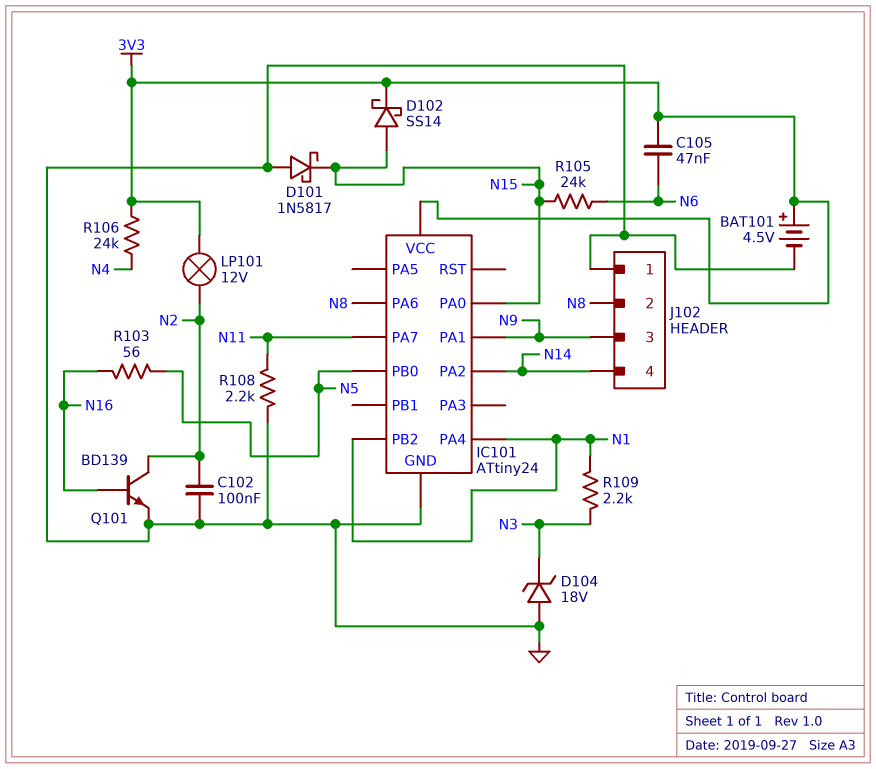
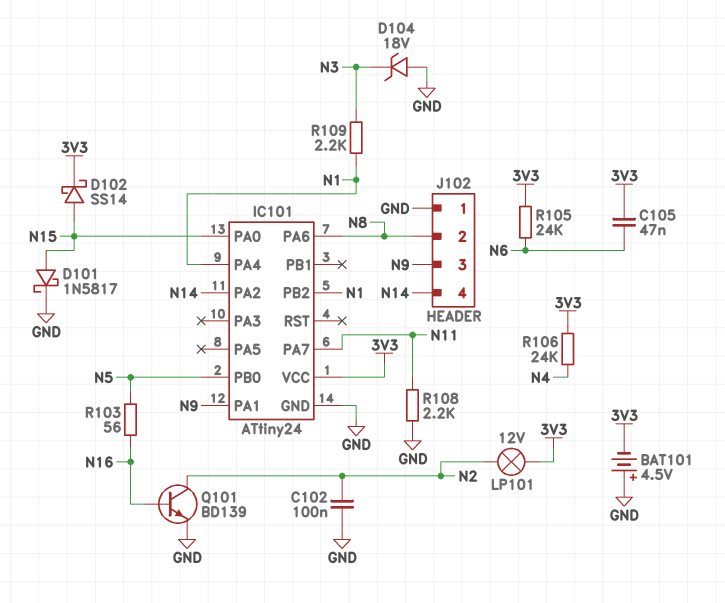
BAT101: 4.5V (plus 3V3, minus GND) -> 4.5V (plus GND, minus 3V3)
D101: schottky 1N5817 (A GND, K N15) -> schottky 1N5817 (A N15, K GND)
R105: 24k (N6, N15) -> 24k (3V3, N6)

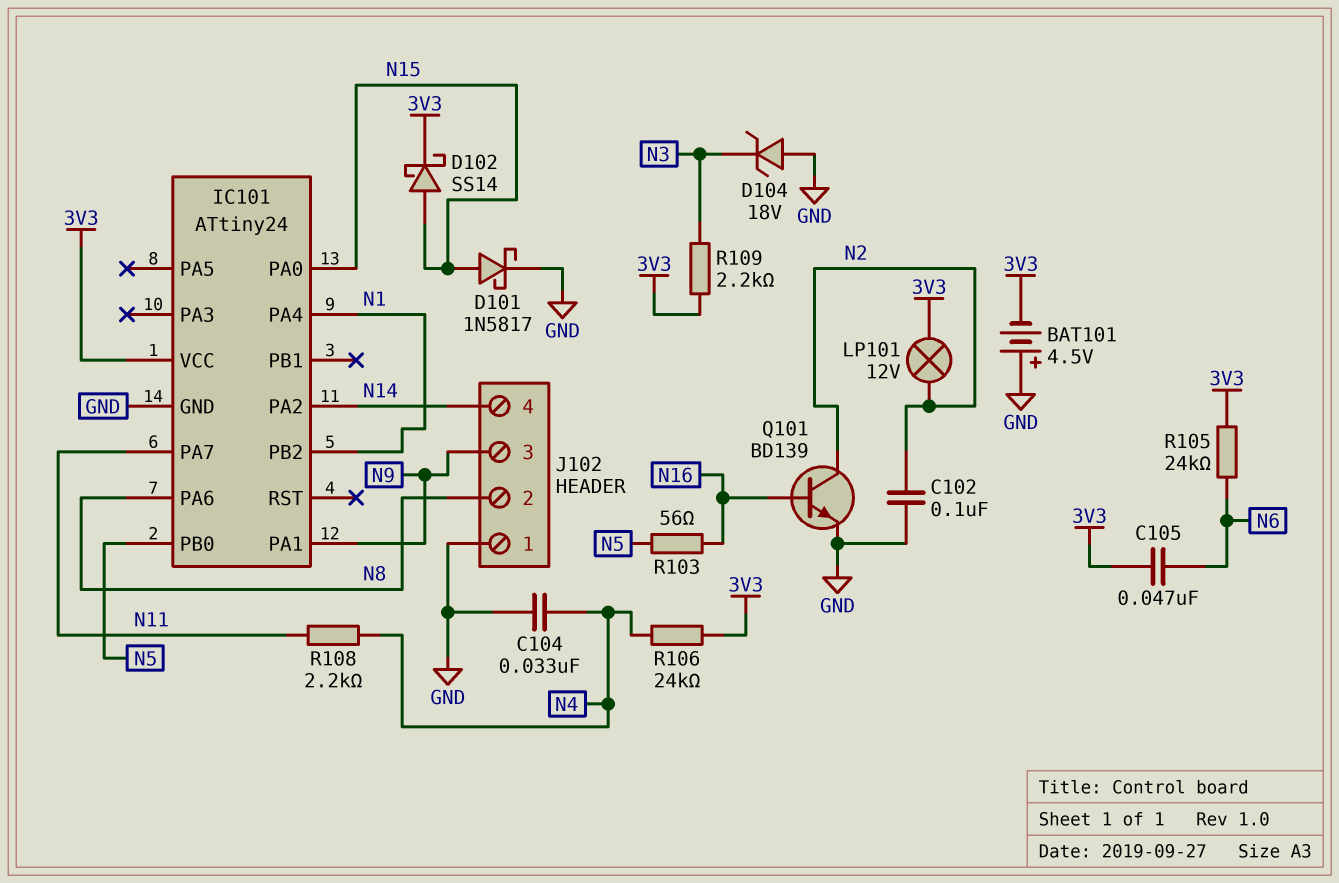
C104: none -> 33nF (GND, N4)
R108: 2.2k (GND, N11) -> 2.2k (N4, N11)
R109: 2.2k (N1, N3) -> 2.2k (3V3, N3)

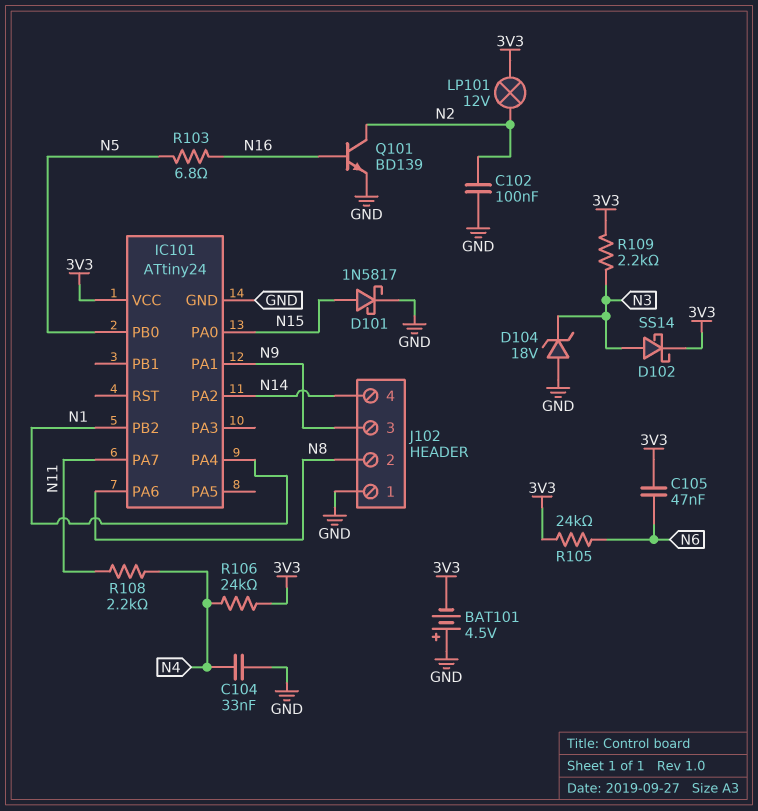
D102: schottky SS14 (A N15, K 3V3) -> schottky SS14 (A N3, K 3V3)
R103: 56 (N5, N16) -> 6.8 (N5, N16)

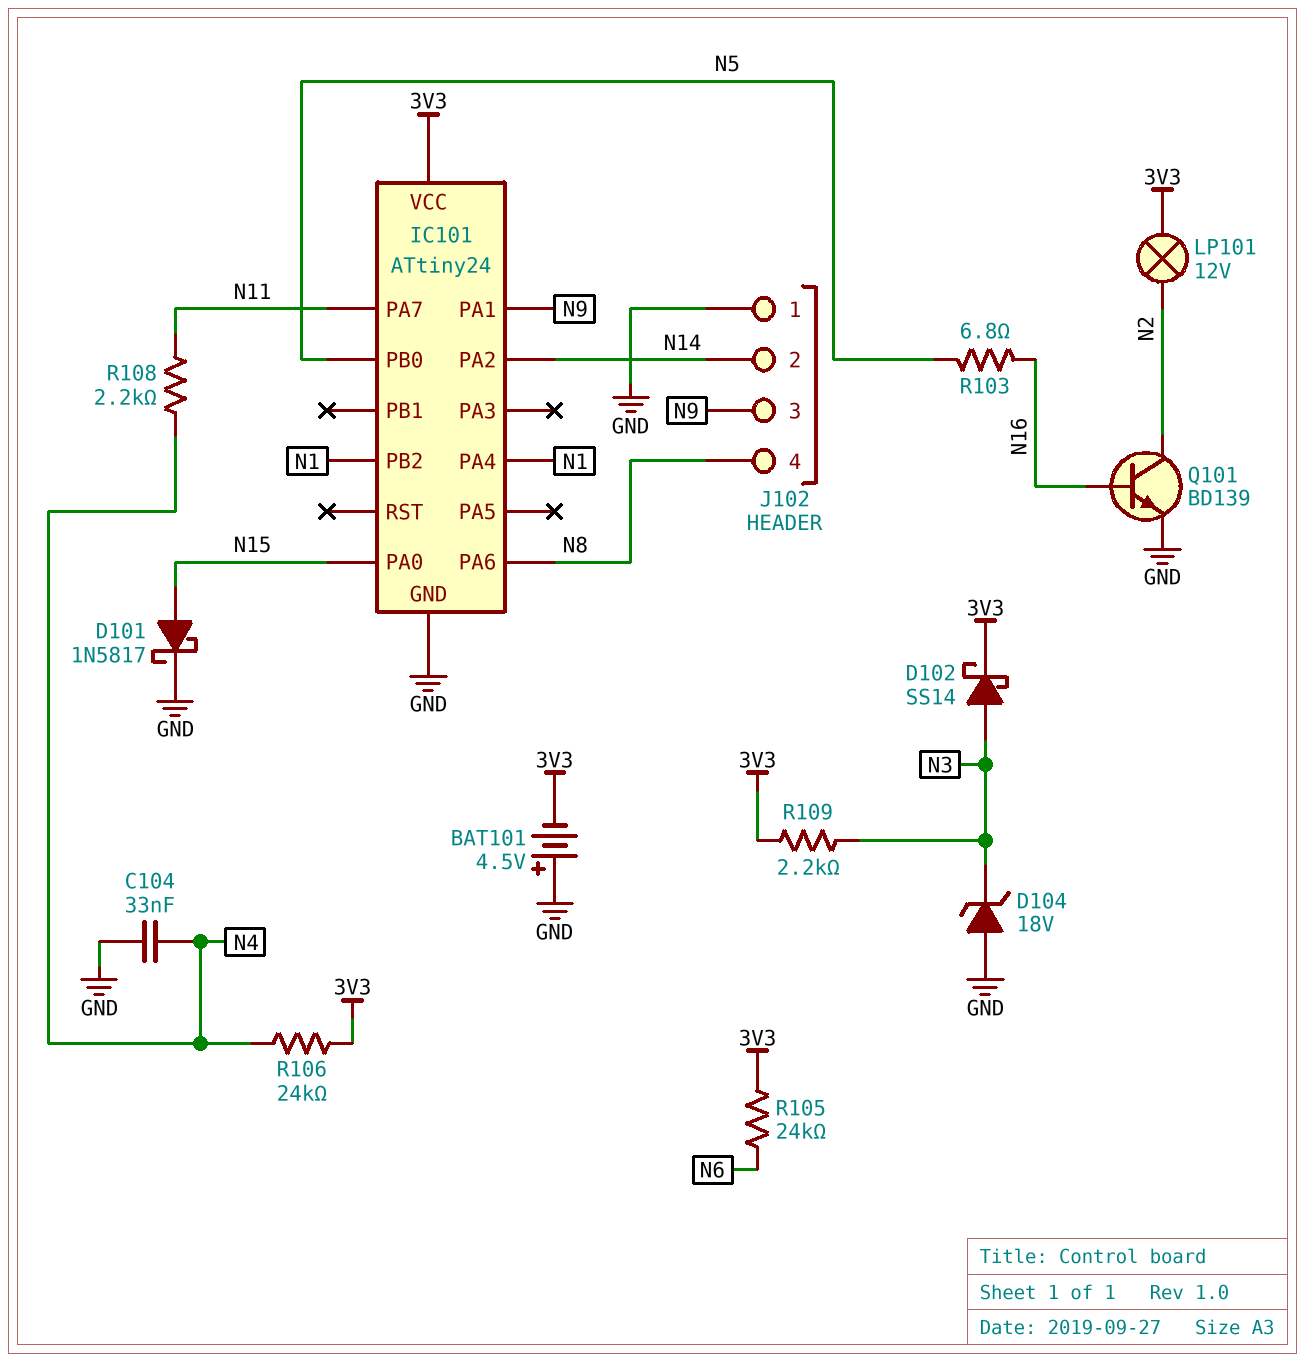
C102: 100nF (GND, N2) -> none
C105: 47nF (3V3, N6) -> none
J102 pin 2: N8 -> N14
J102 pin 4: N14 -> N8

